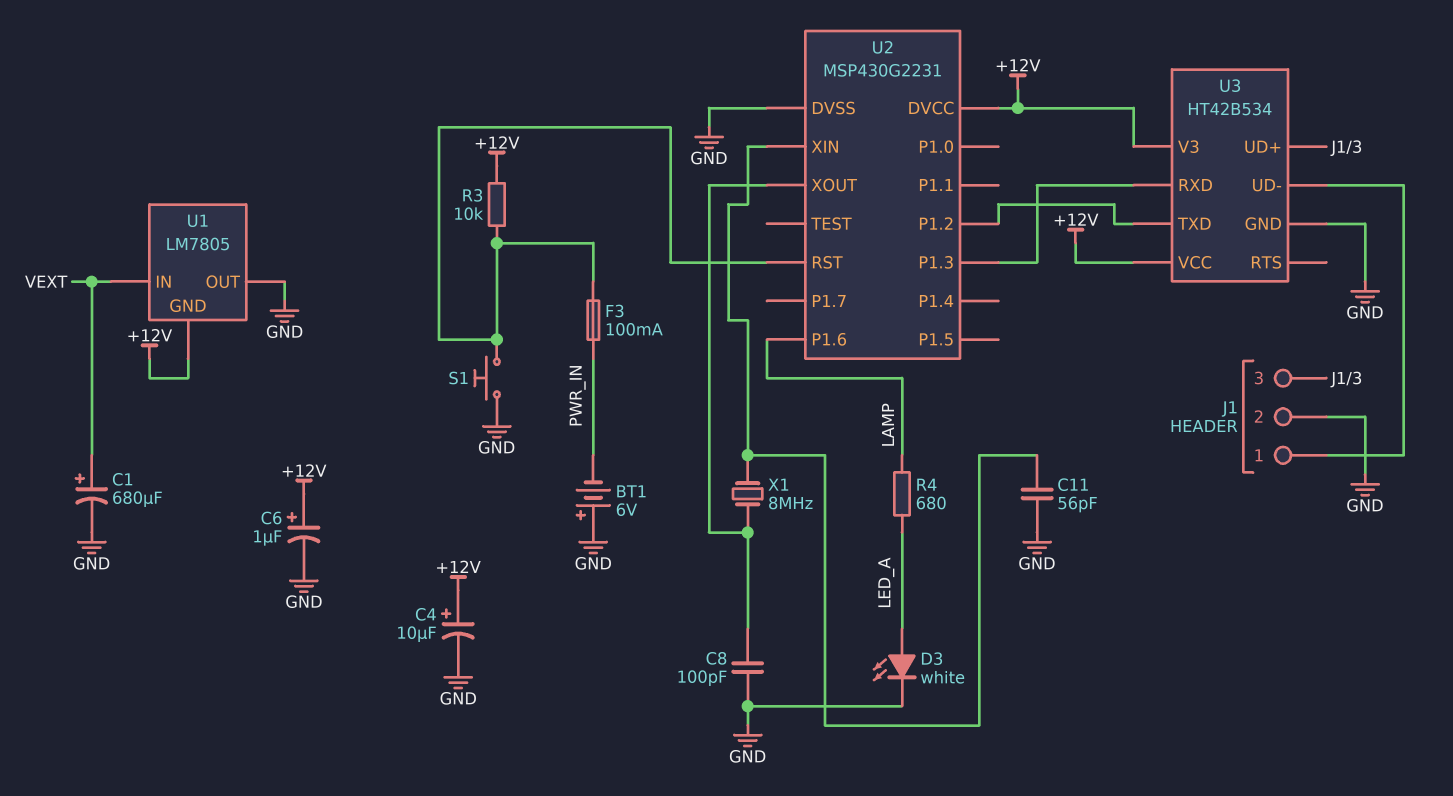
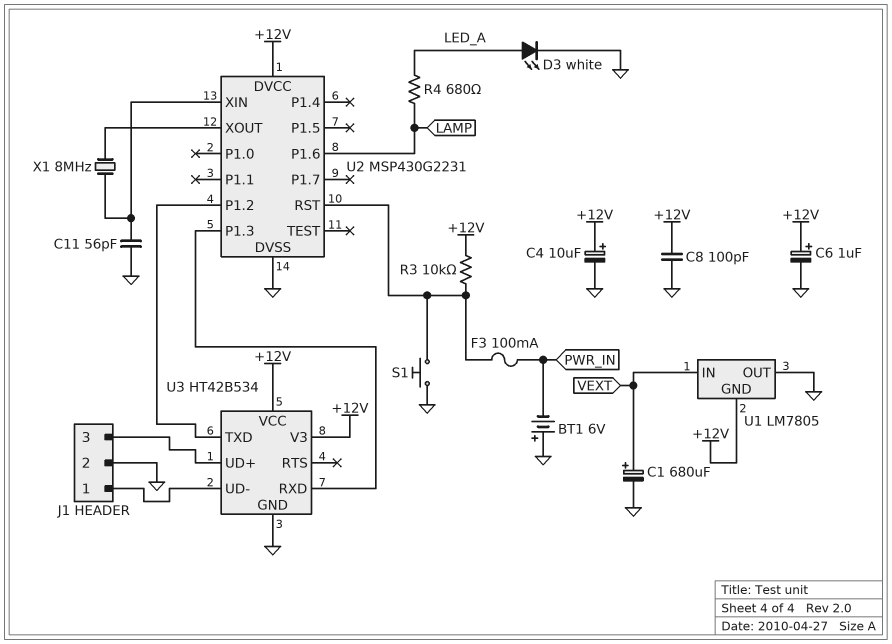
C8: 100pF (GND, U2/XOUT) -> 100pF (+12V, GND)

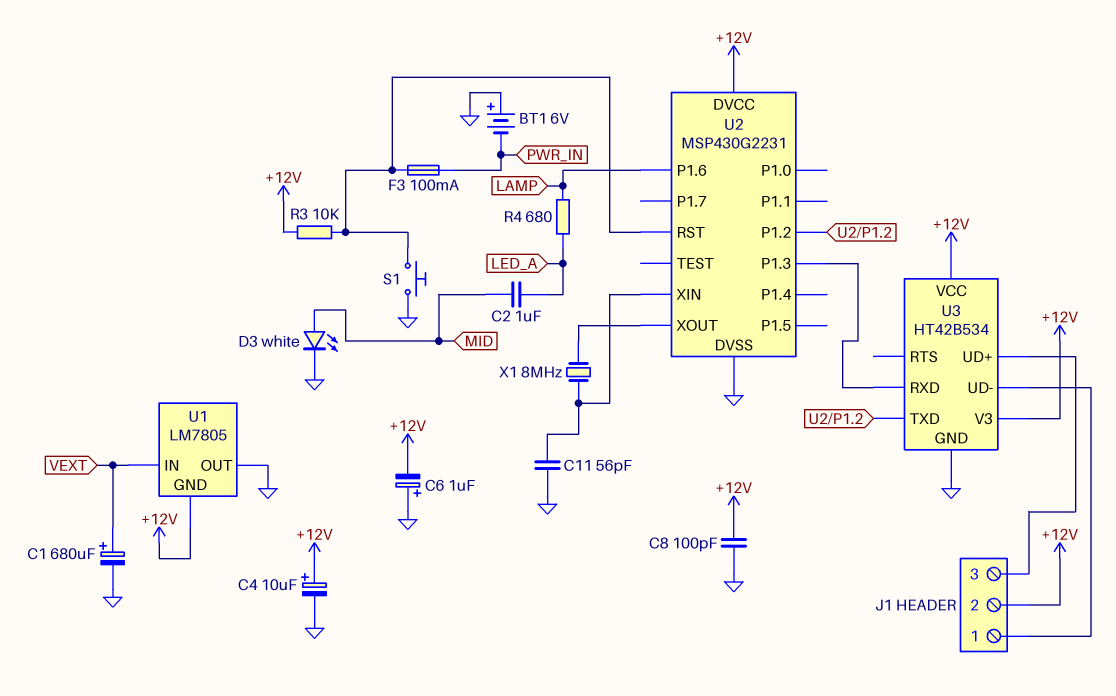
C2: none -> 1uF (LED_A, MID)
C6: 1uF (plus +12V, minus GND) -> 1uF (plus GND, minus +12V)
D3: LED white (A LED_A, K GND) -> LED white (A MID, K GND)
J1 pin 2: GND -> +12V

